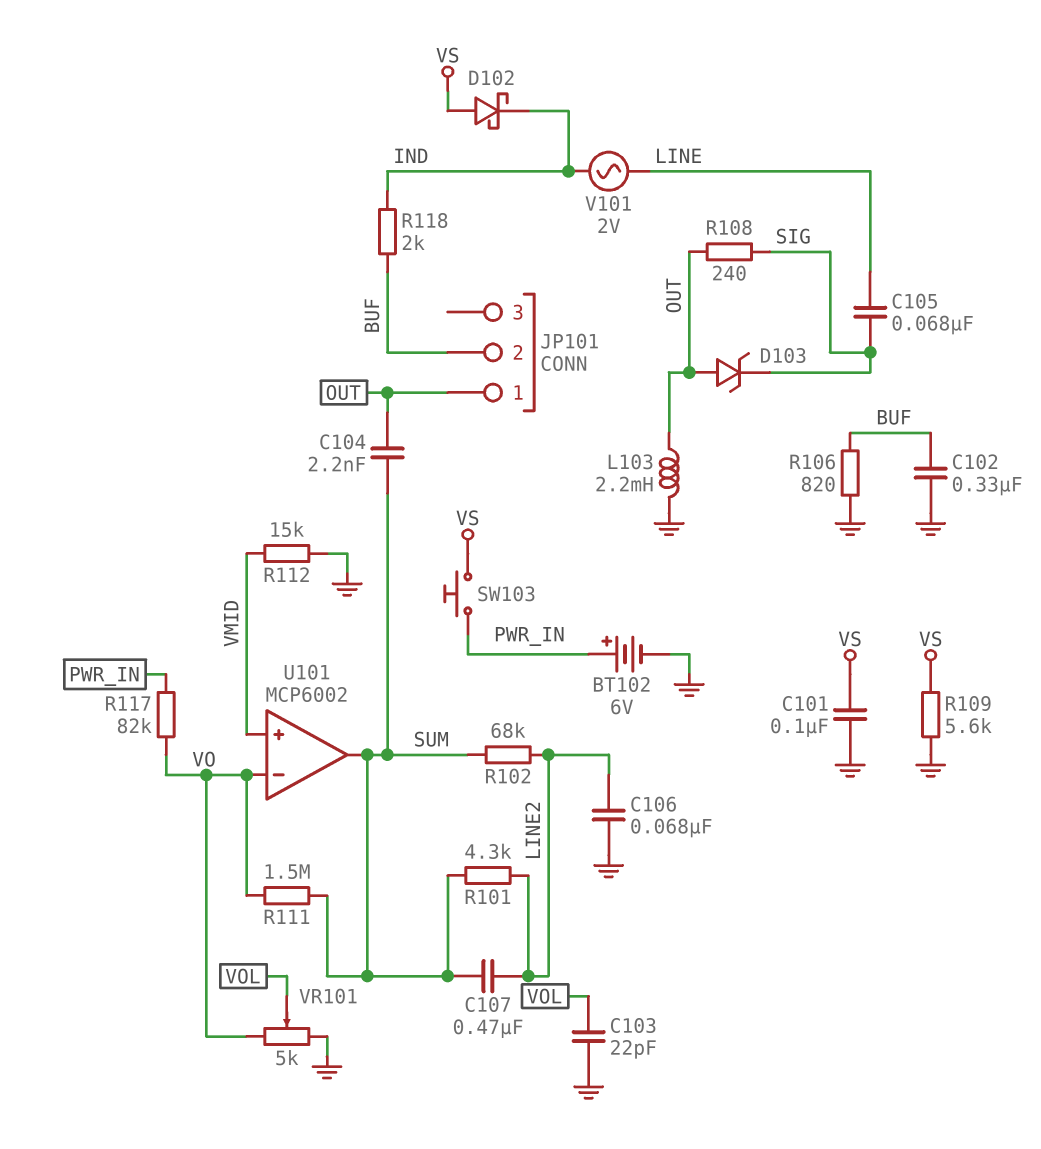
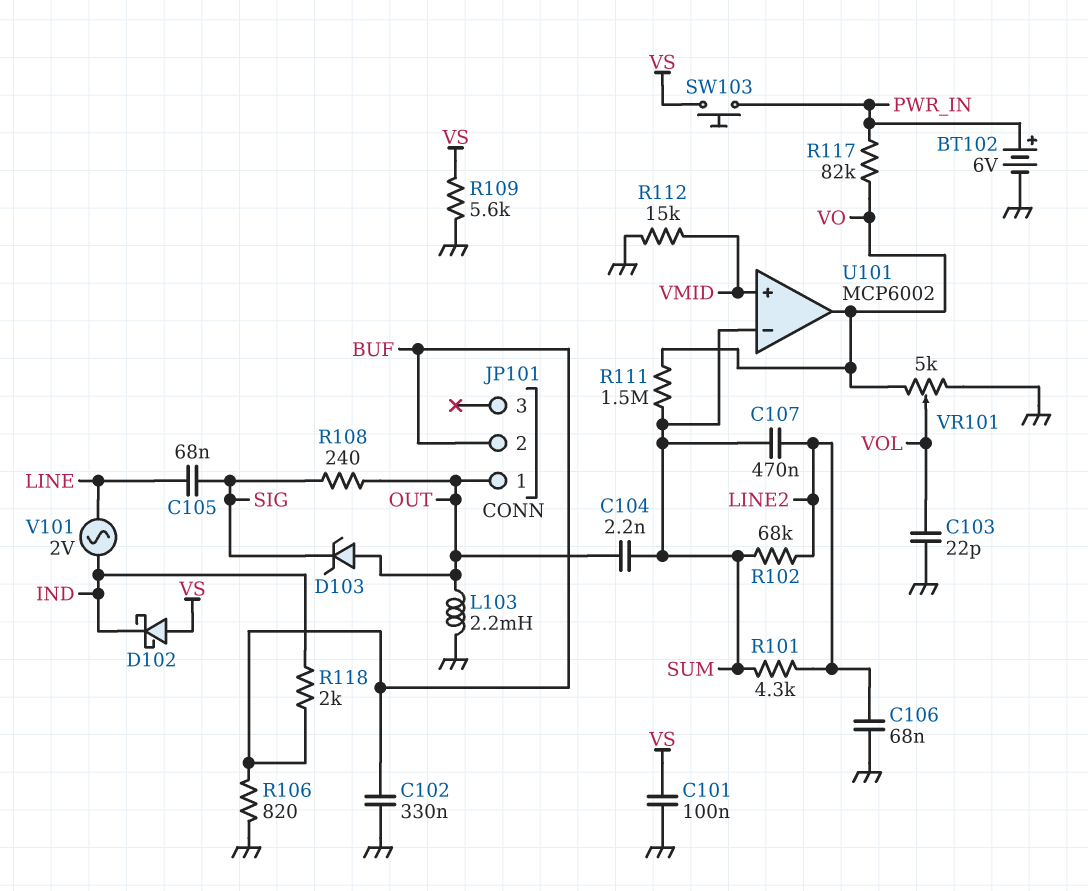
U101 pin in-: VO -> SUM
U101 pin out: SUM -> VO

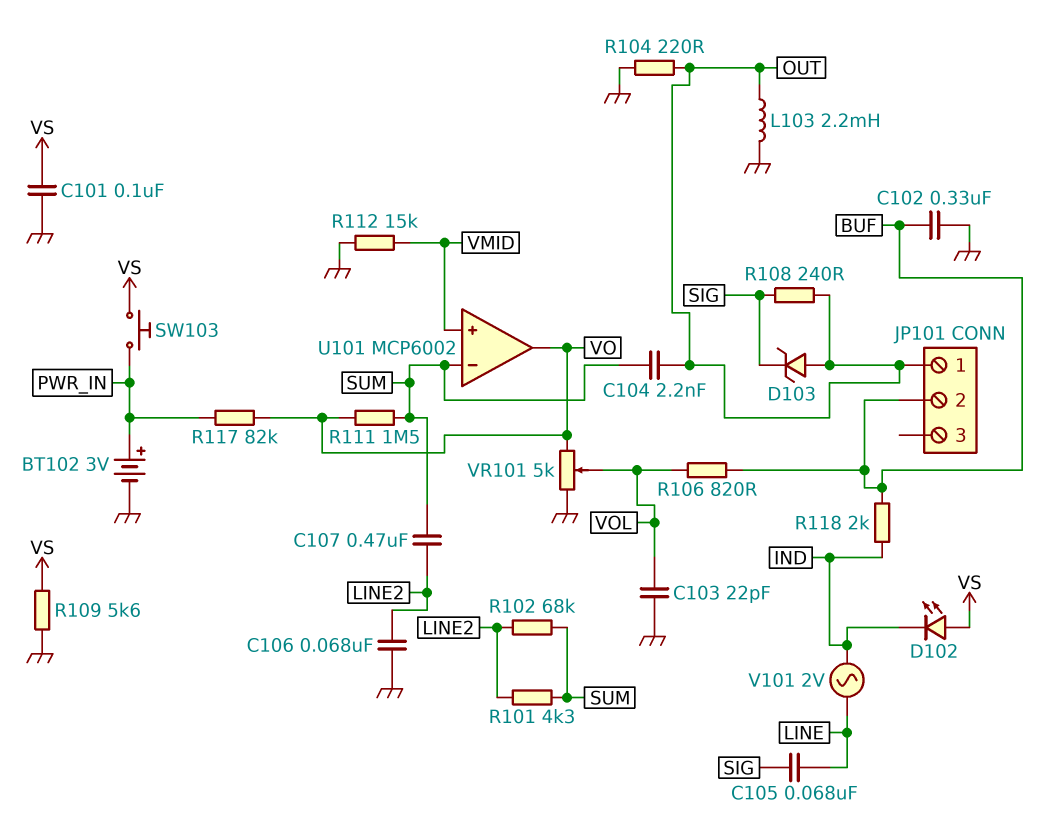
BT102: 6V (plus PWR_IN, minus GND) -> 3V (plus PWR_IN, minus GND)
D102: schottky (A VS, K IND) -> LED (A VS, K IND)
R104: none -> 220 (GND, OUT)
R106: 820 (BUF, GND) -> 820 (BUF, VOL)

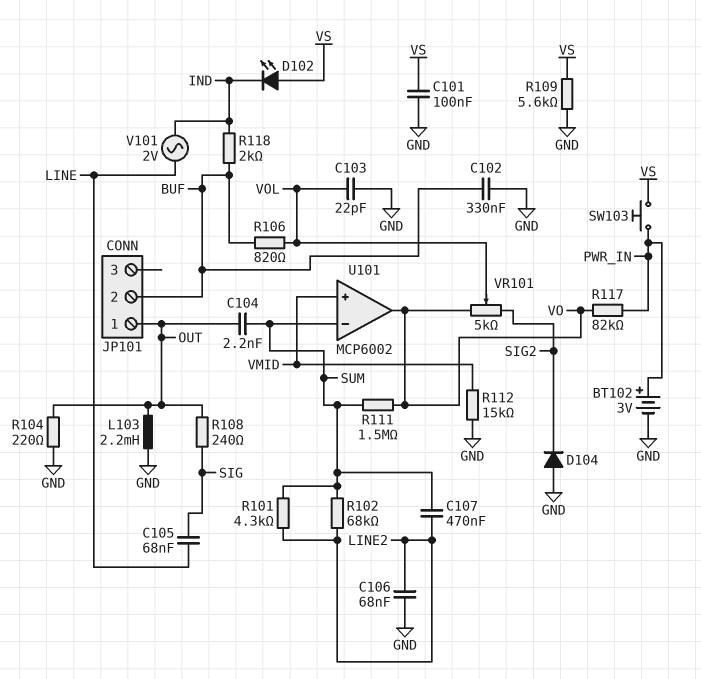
D103: zener (A OUT, K SIG) -> none
D104: none -> diode (A GND, K SIG2)
VR101: 5k (GND, VO, wiper VOL) -> 5k (SIG2, VO, wiper VOL)

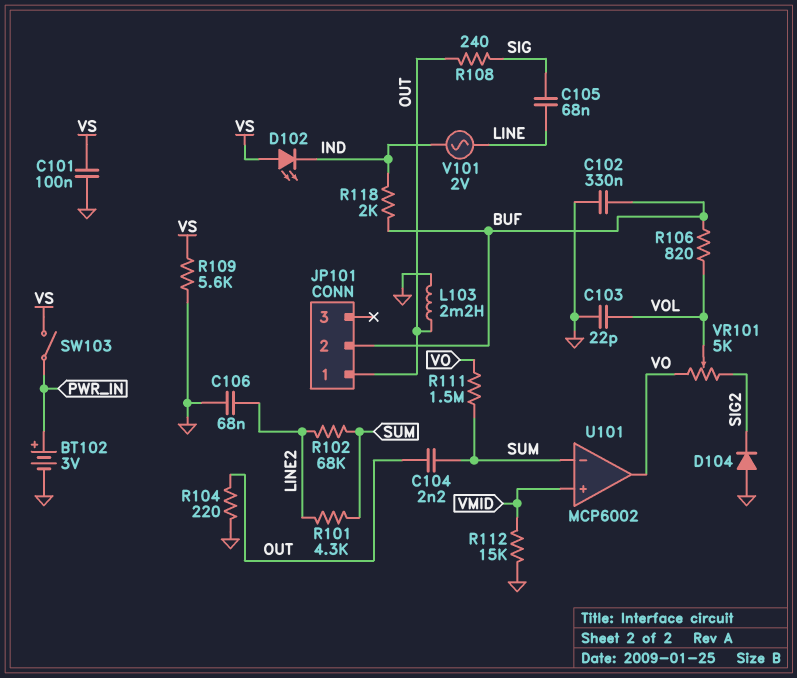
C107: 470nF (LINE2, SUM) -> none
R117: 82k (PWR_IN, VO) -> none
SW103: button (PWR_IN, VS) -> switch (PWR_IN, VS)

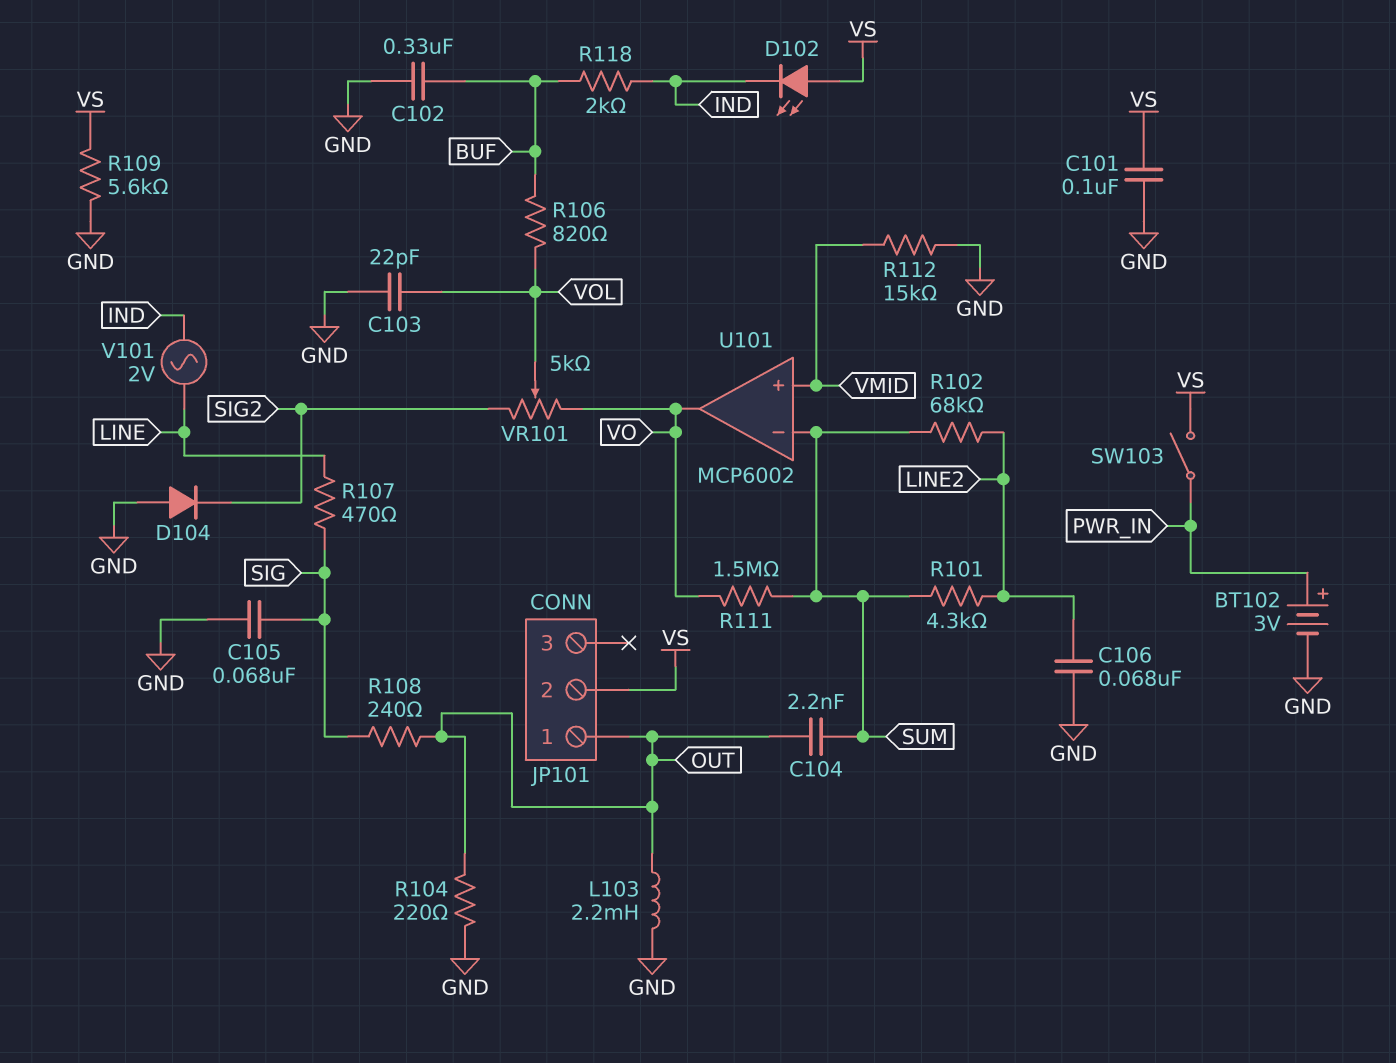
C105: 68nF (LINE, SIG) -> 68nF (GND, SIG)
JP101 pin 2: BUF -> VS
R107: none -> 470 (LINE, SIG)

